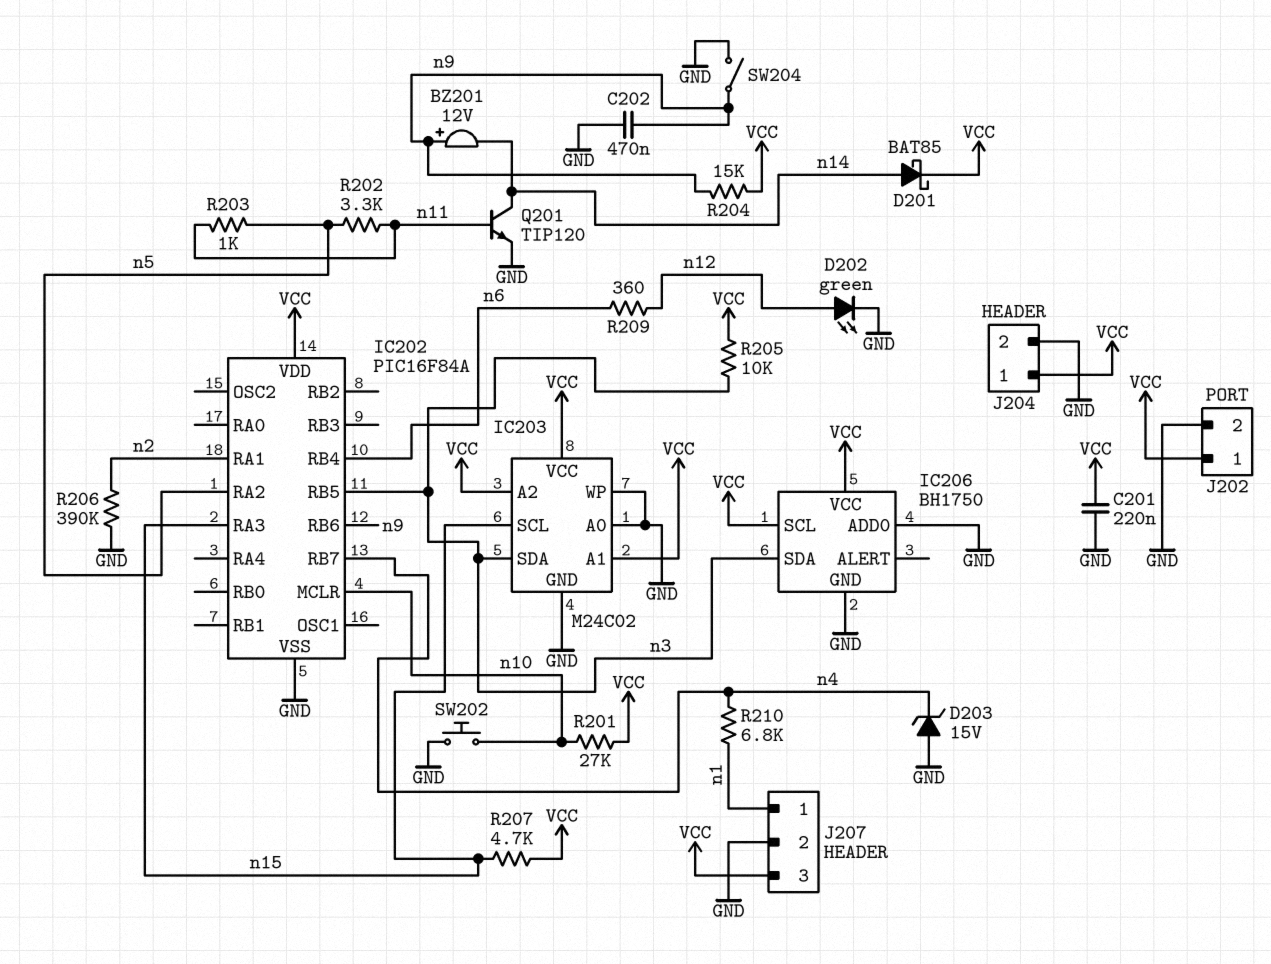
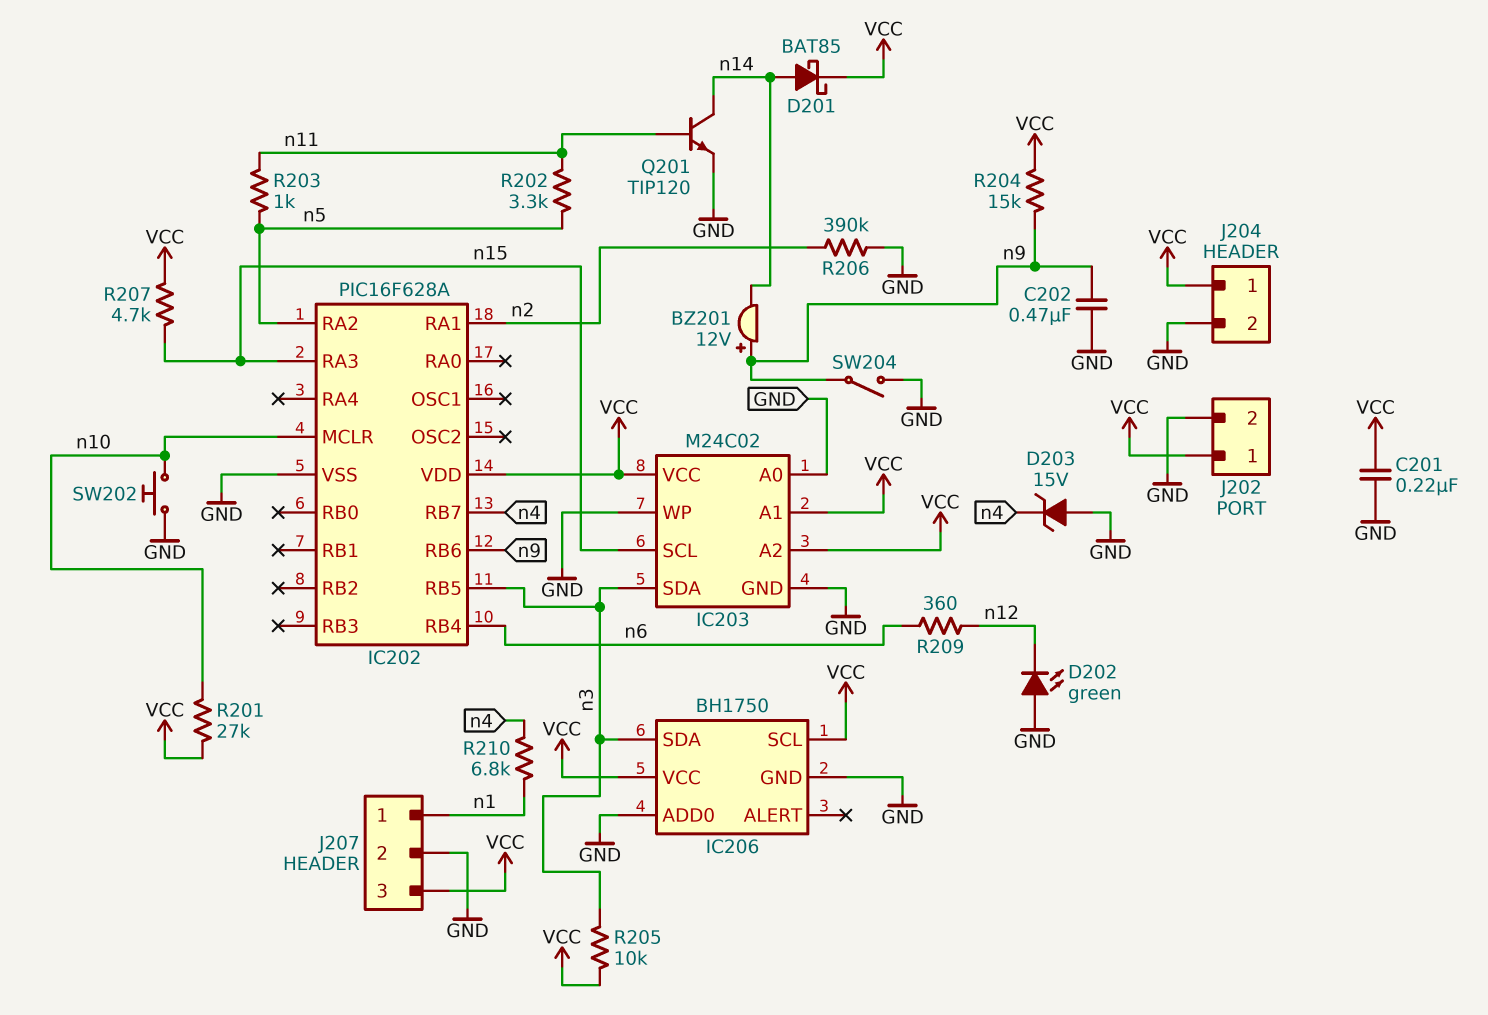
D202: LED green (A n12, K GND) -> LED green (A GND, K n12)
IC202: PIC16F84A -> PIC16F628A

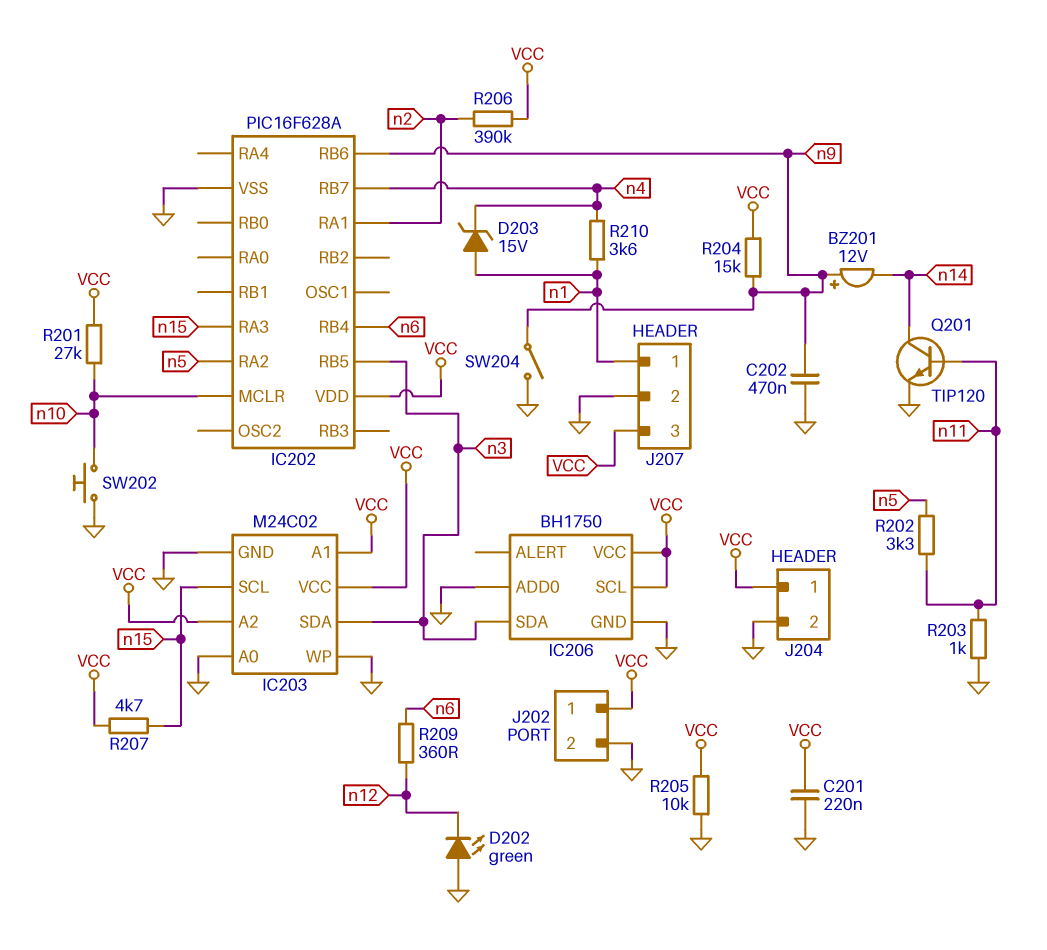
D201: schottky BAT85 (A n14, K VCC) -> none
D203: zener 15V (A GND, K n4) -> zener 15V (A n1, K n4)
R203: 1k (n5, n11) -> 1k (GND, n11)
R205: 10k (VCC, n3) -> 10k (GND, VCC)
R206: 390k (GND, n2) -> 390k (VCC, n2)
R210: 6.8k (n1, n4) -> 3.6k (n1, n4)

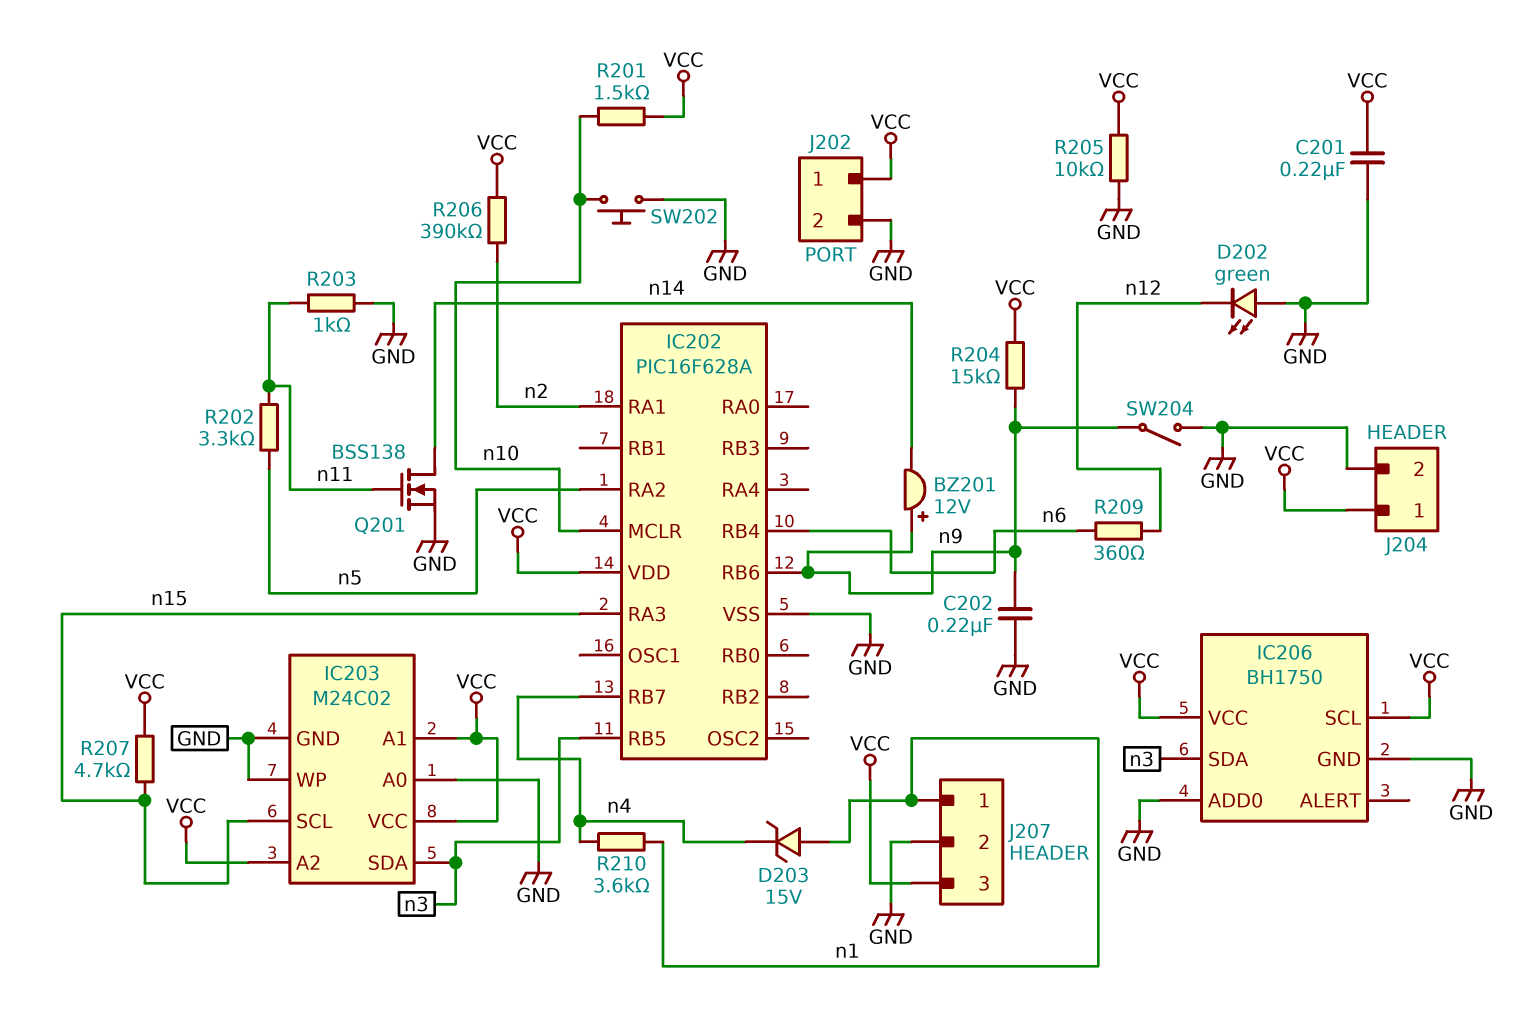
C202: 470nF (GND, n9) -> 220nF (GND, n9)
Q201: NPN TIP120 (B n11, C n14, E GND) -> NMOS BSS138 (G n11, D n14, S GND)
R201: 27k (VCC, n10) -> 1.5k (VCC, n10)

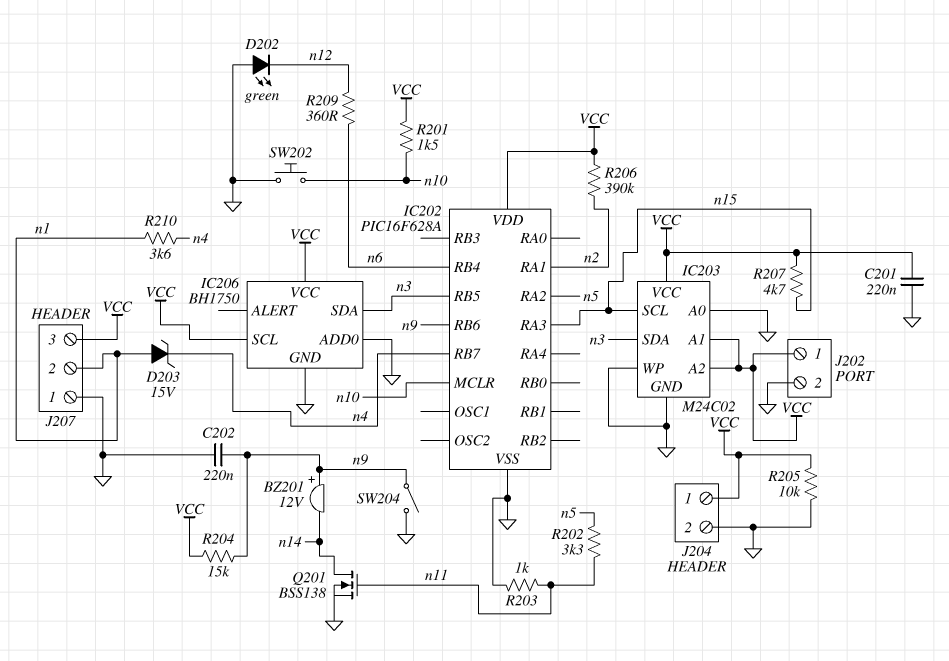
J207 pin 1: n1 -> GND
J207 pin 2: GND -> n1

